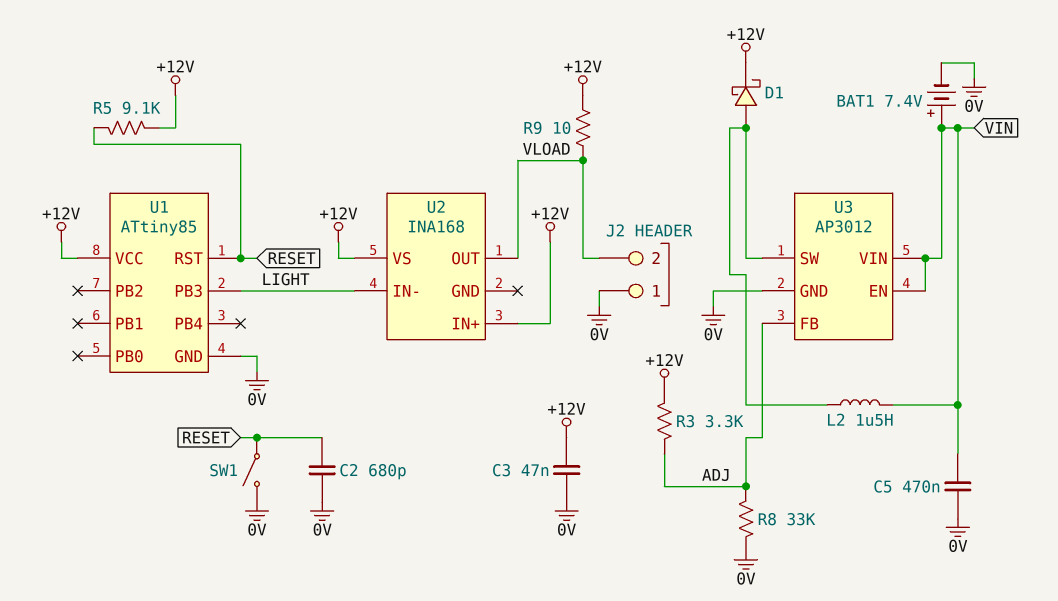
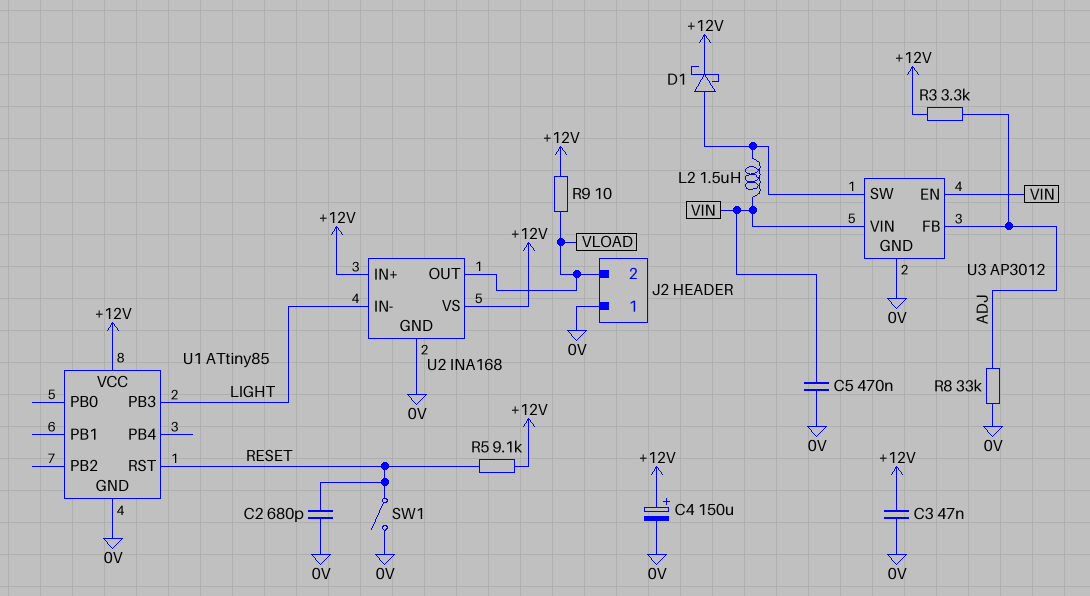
BAT1: 7.4V (plus VIN, minus 0V) -> none
C4: none -> 150uF (plus +12V, minus 0V)
U2 pin GND: none -> 0V

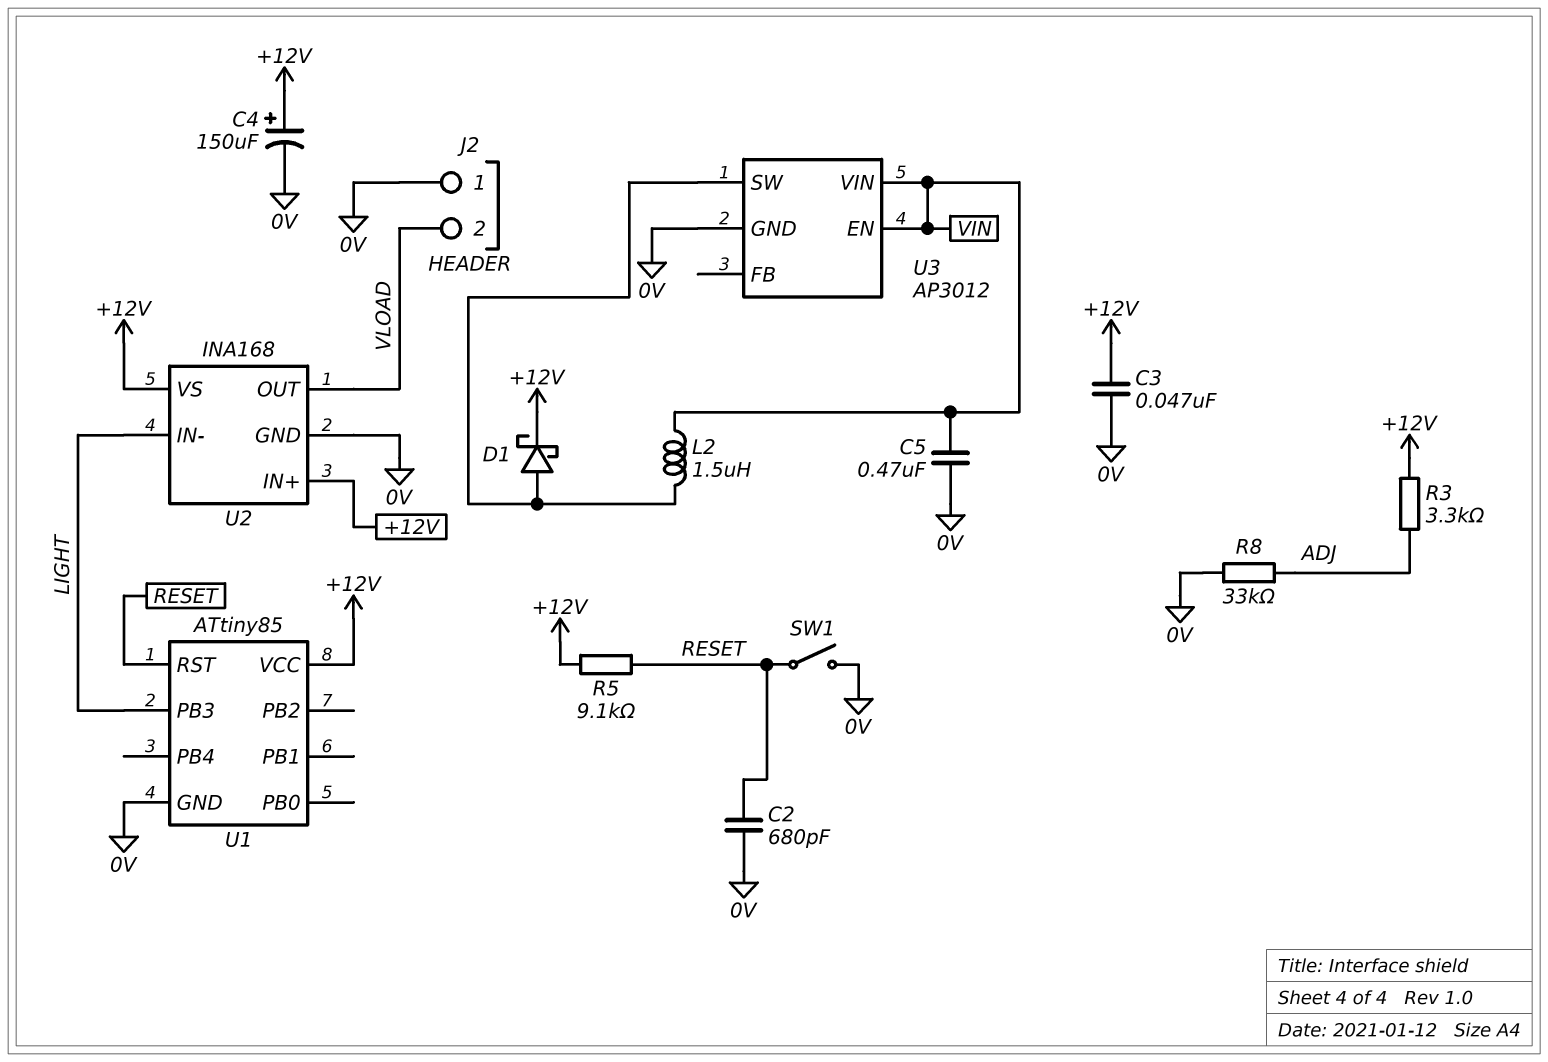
R9: 10 (+12V, VLOAD) -> none
U3 pin FB: ADJ -> none

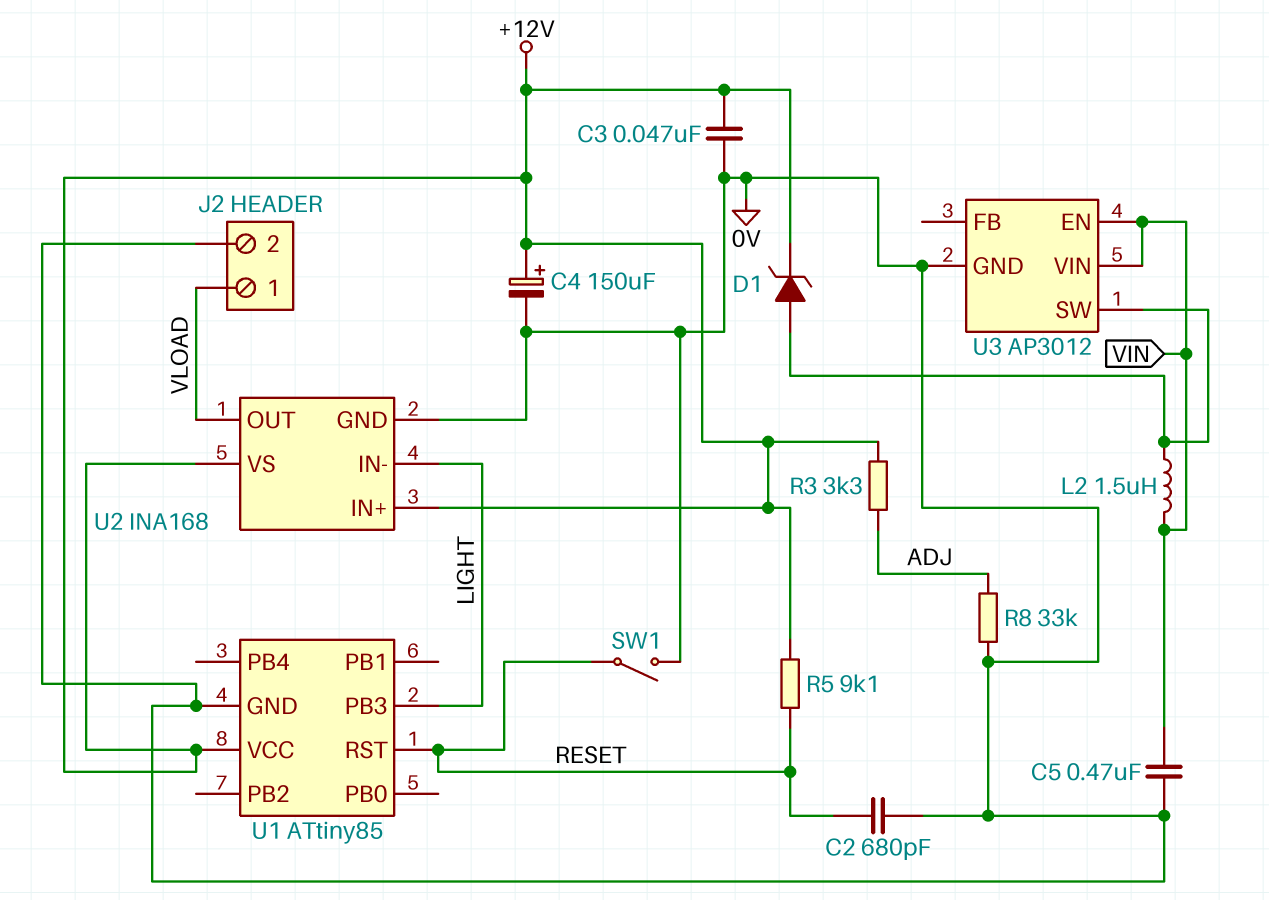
D1: schottky (A U3/SW, K +12V) -> zener (A U3/SW, K +12V)
J2 pin 1: 0V -> VLOAD
J2 pin 2: VLOAD -> 0V

